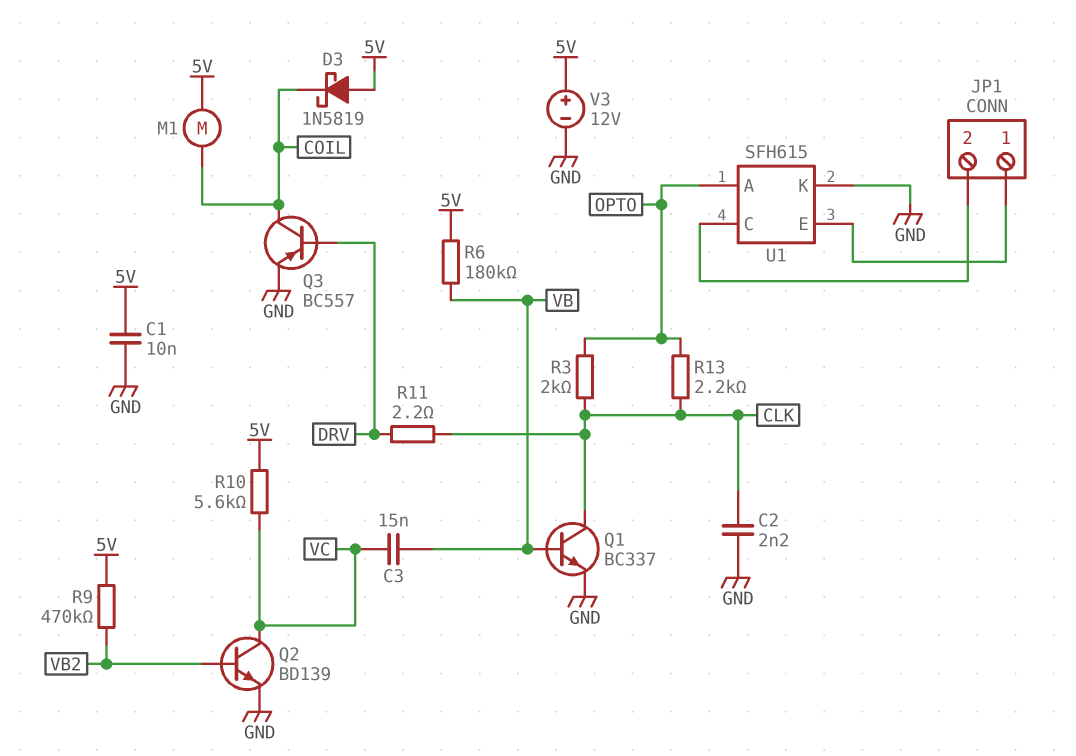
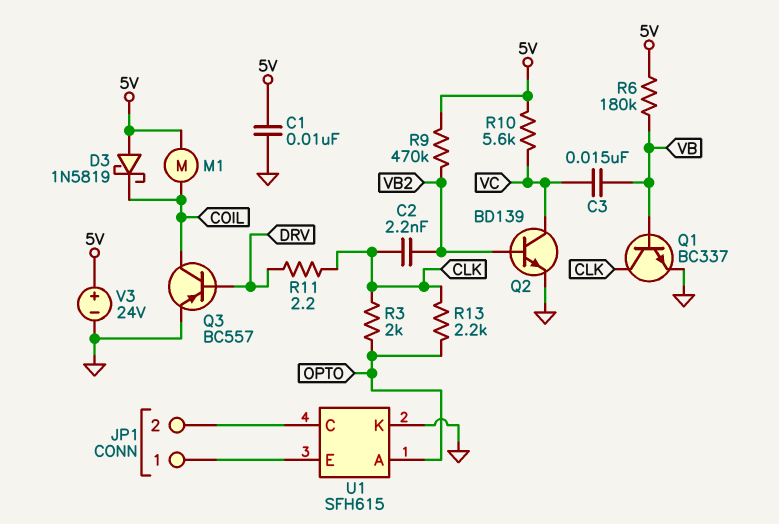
C2: 2.2nF (CLK, GND) -> 2.2nF (CLK, VB2)
V3: 12V (plus 5V, minus GND) -> 24V (plus 5V, minus GND)

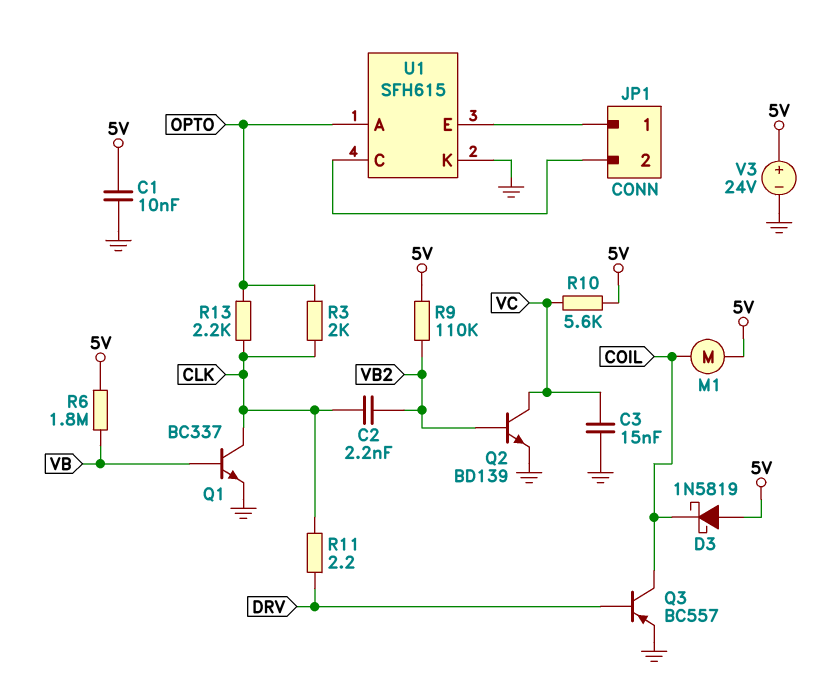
C3: 15nF (VB, VC) -> 15nF (GND, VC)
R6: 180k (5V, VB) -> 1.8M (5V, VB)
R9: 470k (5V, VB2) -> 110k (5V, VB2)

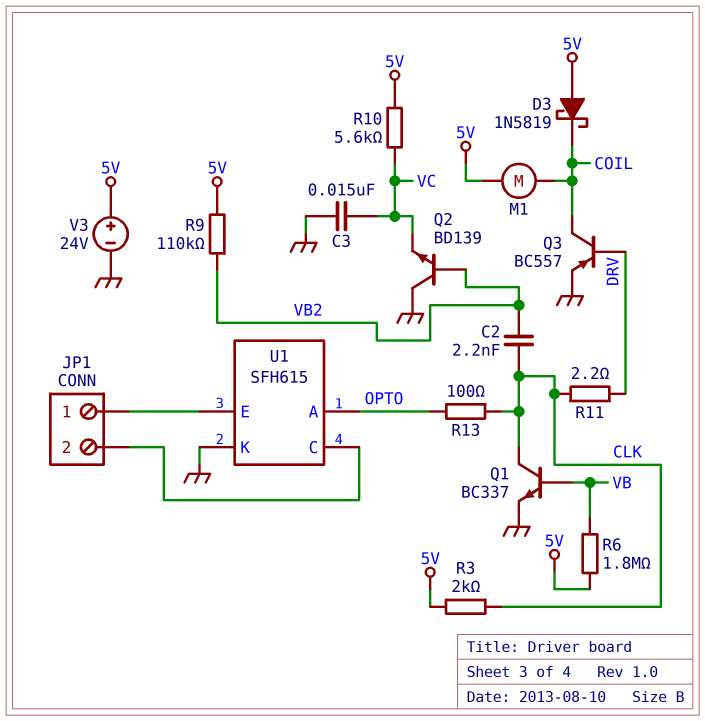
C1: 10nF (5V, GND) -> none
Q2: NPN BD139 (B VB2, C VC, E GND) -> NPN BD139 (B VB2, C GND, E VC)
R3: 2k (CLK, OPTO) -> 2k (5V, CLK)
R13: 2.2k (CLK, OPTO) -> 100 (CLK, OPTO)

